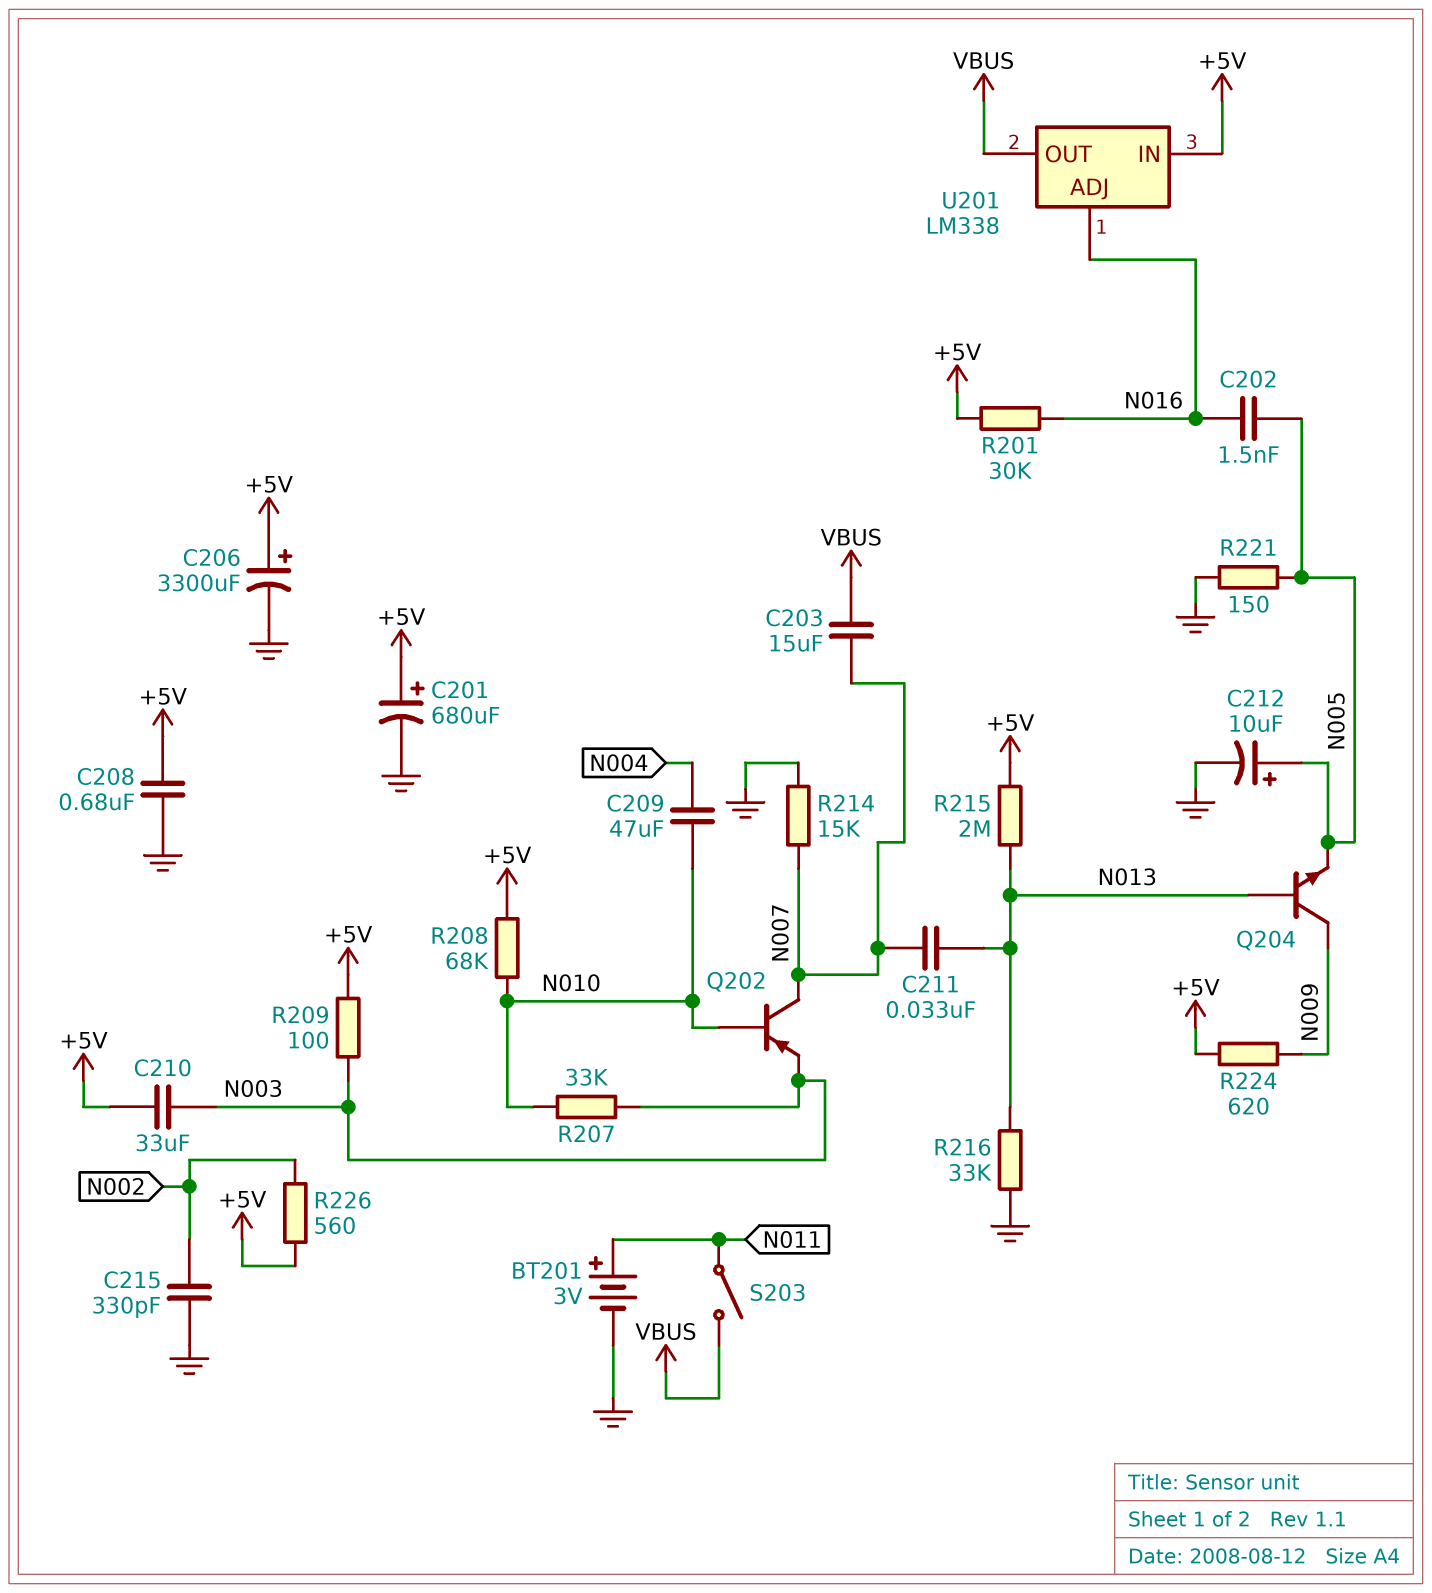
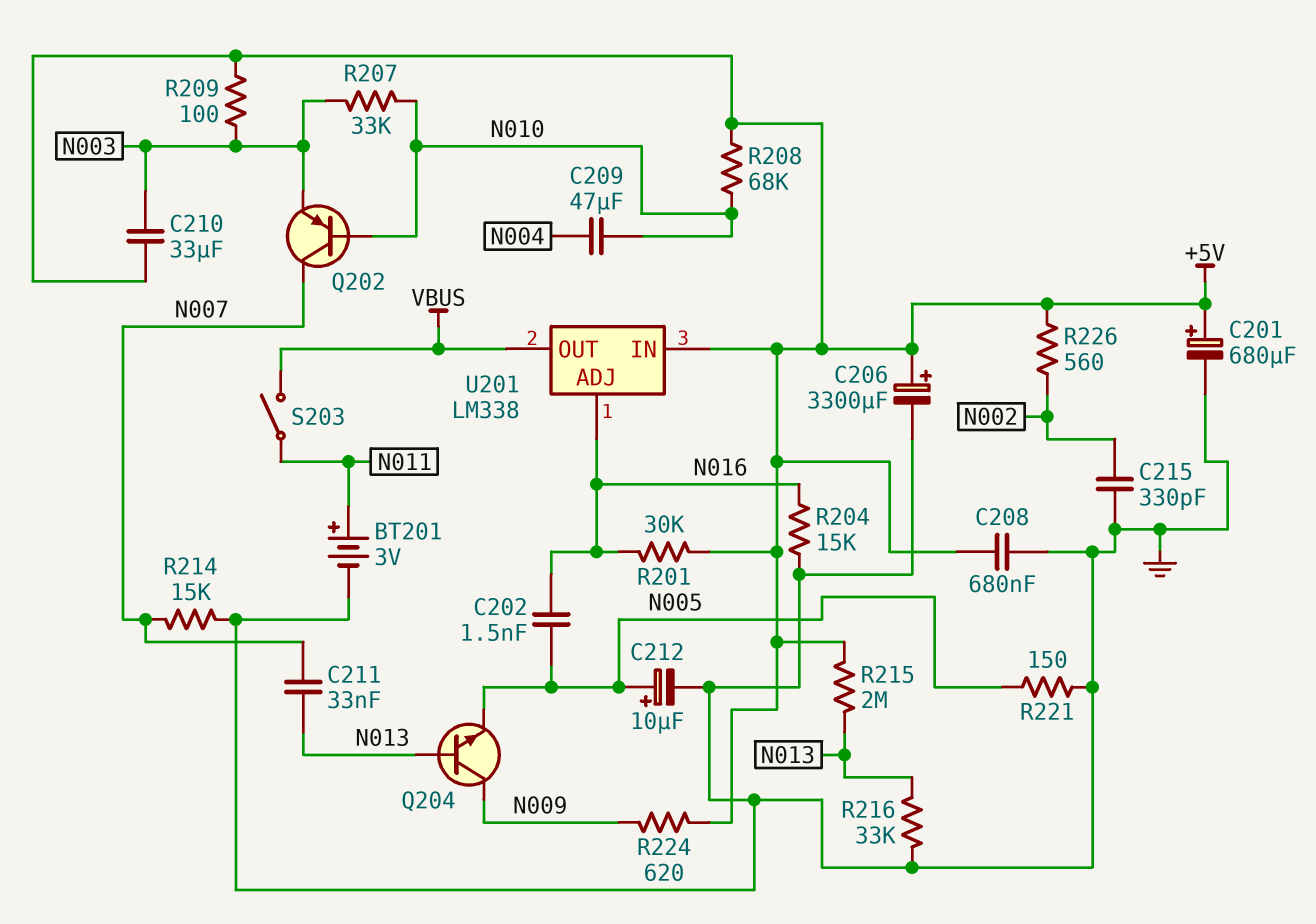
C203: 15uF (N007, VBUS) -> none
R204: none -> 15k (GND, N016)

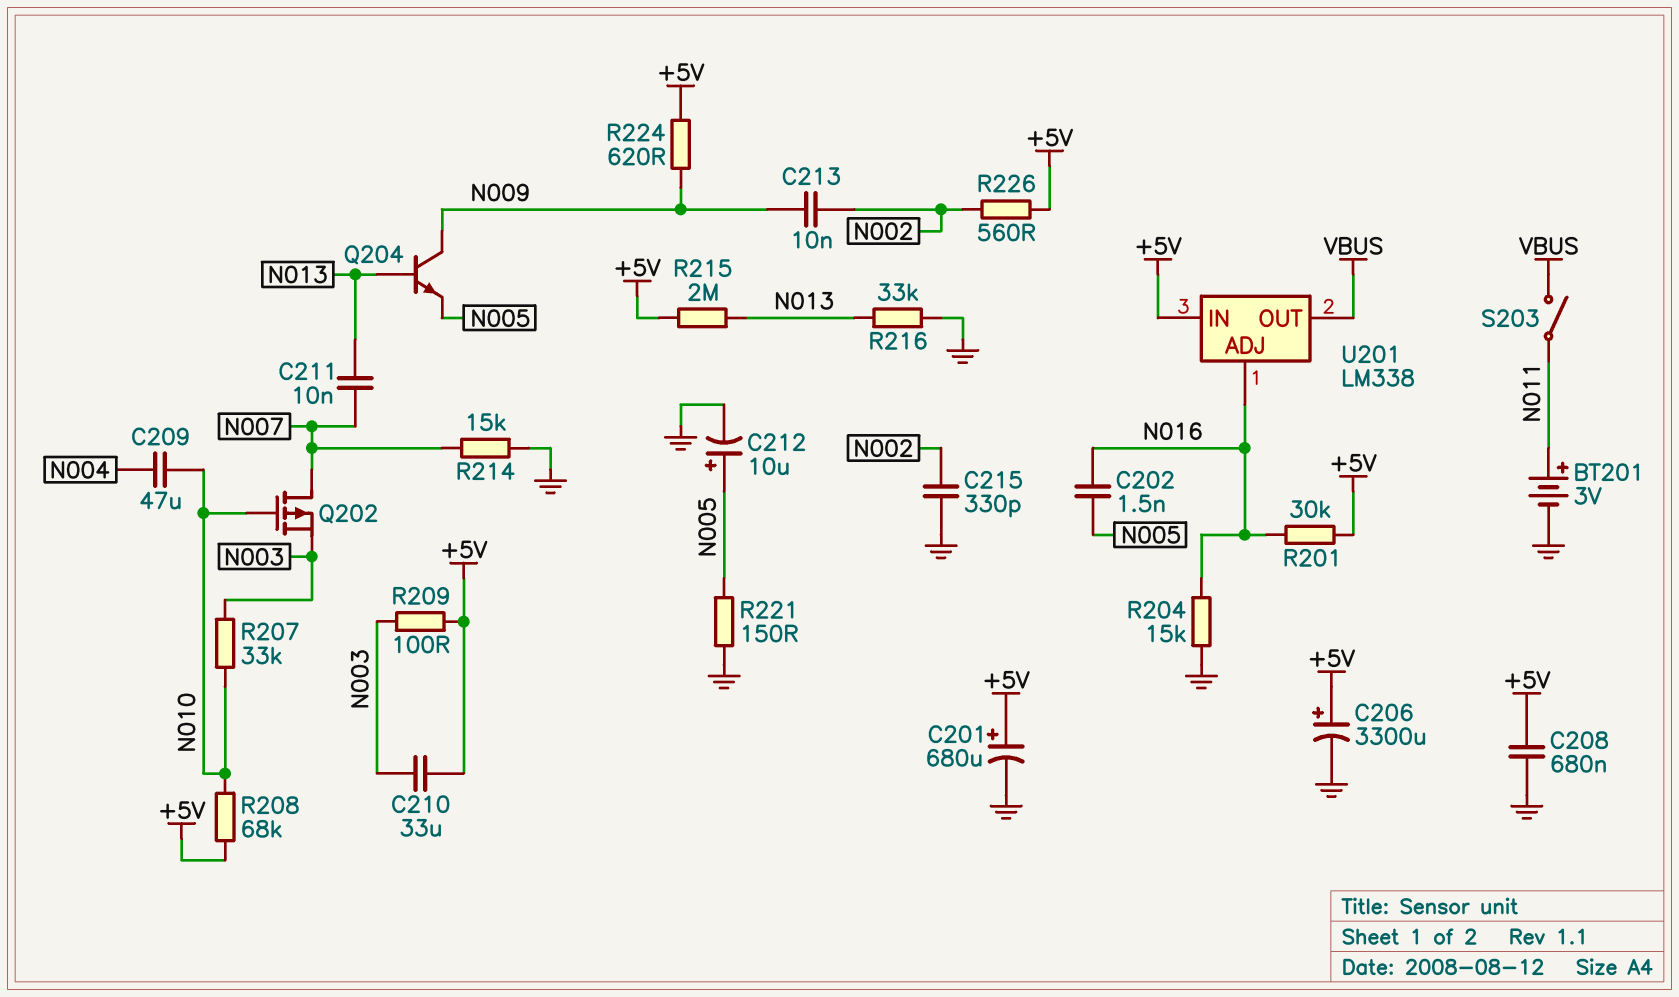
C211: 33nF (N007, N013) -> 10nF (N007, N013)
C213: none -> 10nF (N002, N009)
Q202: PNP (B N010, C N007, E N003) -> PMOS (G N010, D N007, S N003)

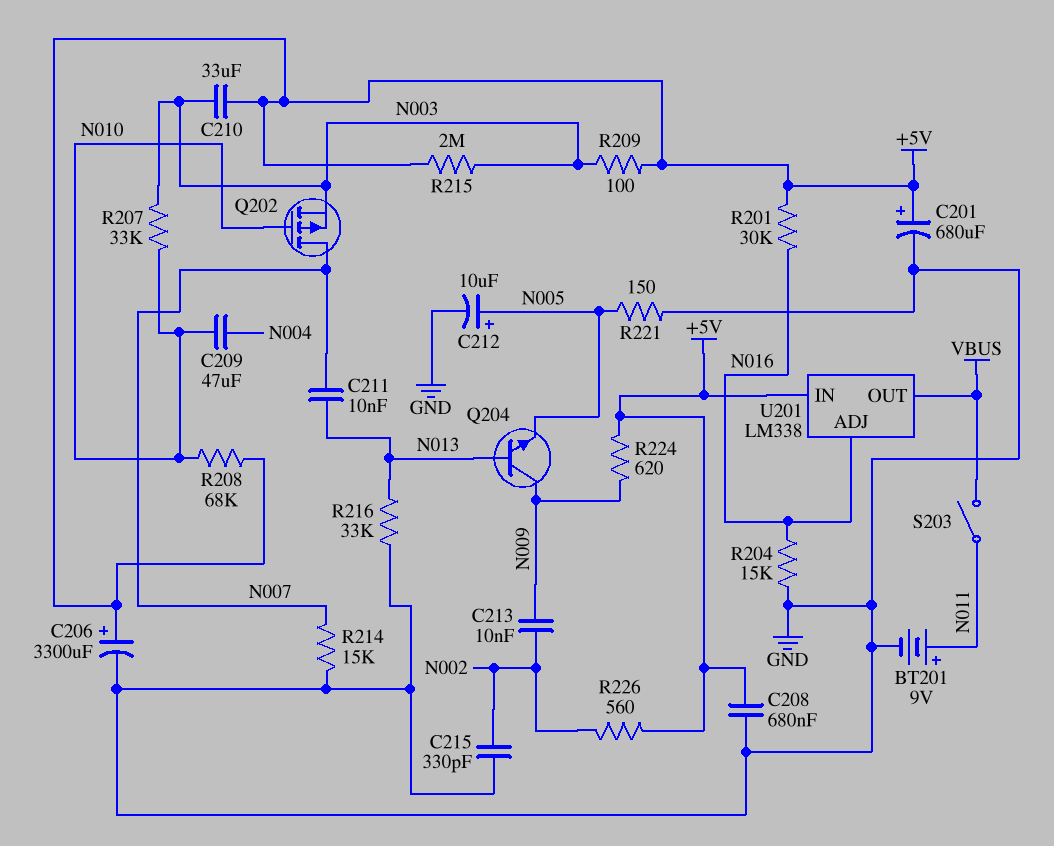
BT201: 3V (plus N011, minus GND) -> 9V (plus N011, minus GND)
C202: 1.5nF (N005, N016) -> none
R215: 2M (+5V, N013) -> 2M (+5V, N003)

